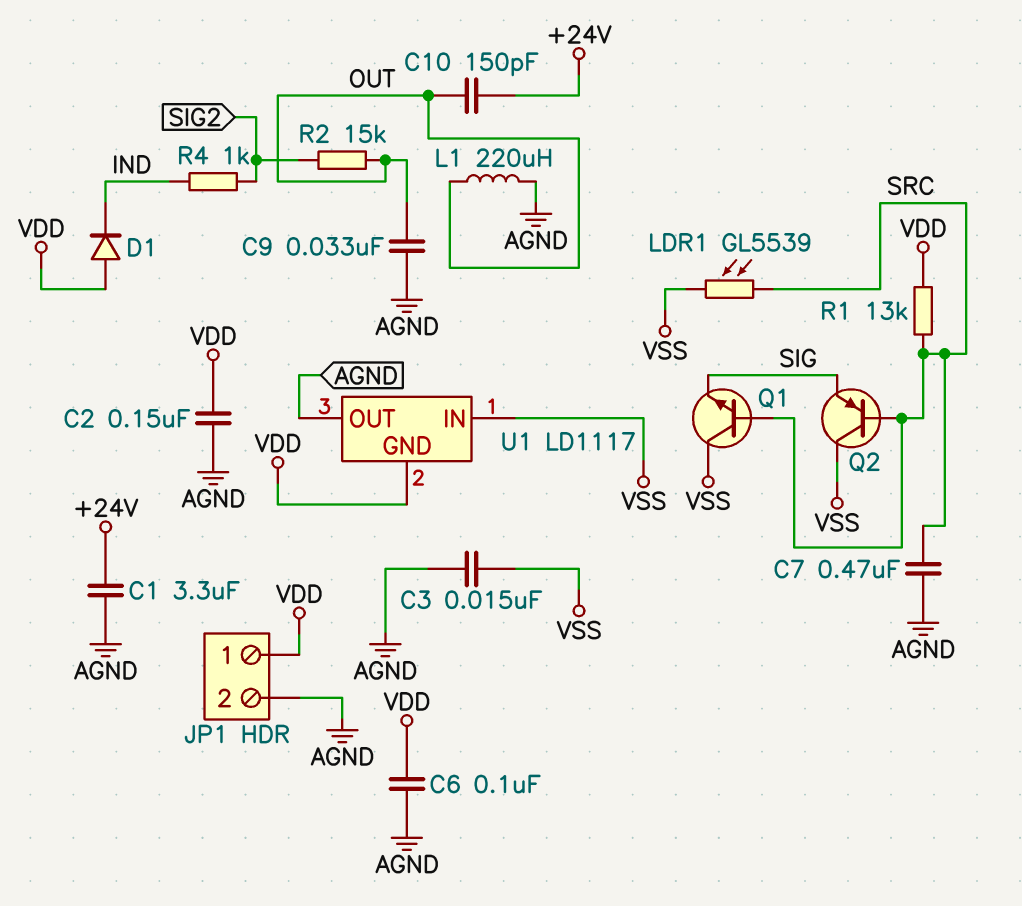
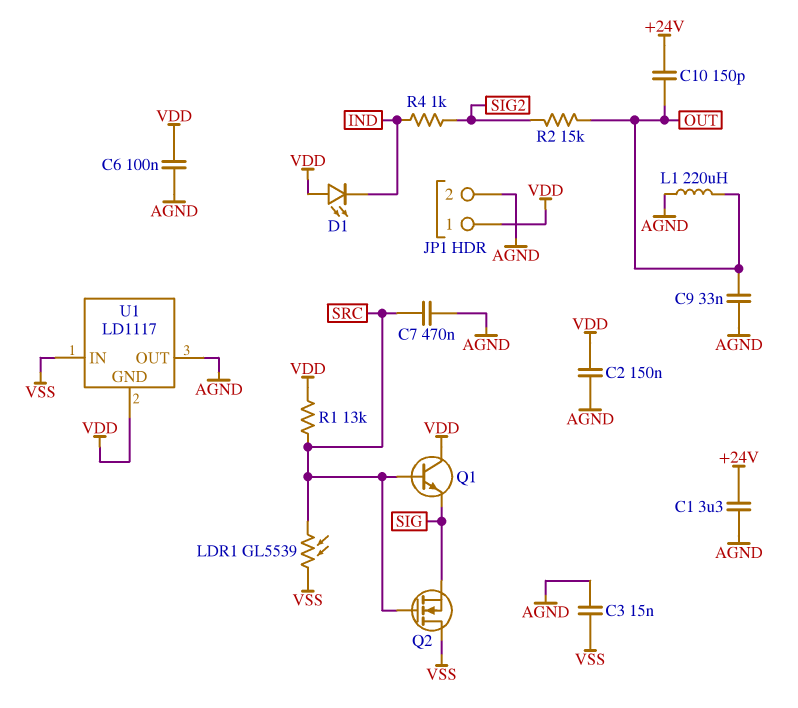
D1: diode (A VDD, K IND) -> LED (A VDD, K IND)
Q1: NPN (B SRC, C VSS, E SIG) -> NPN (B SRC, C VDD, E SIG)
Q2: PNP (B SRC, C VSS, E SIG) -> NMOS (G SRC, D VSS, S SIG)

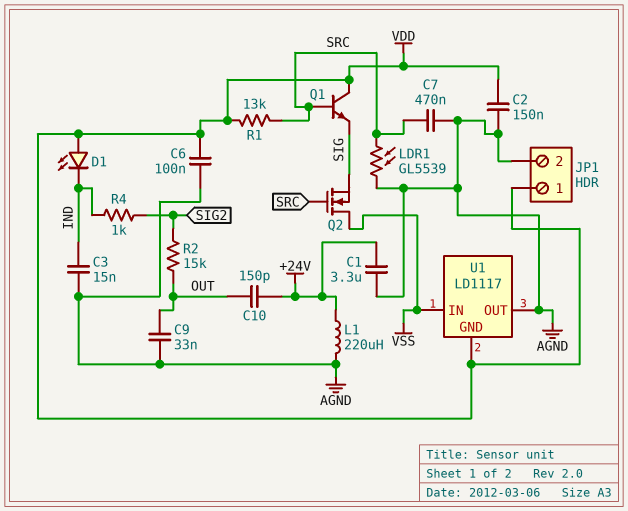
C3: 15nF (AGND, VSS) -> 15nF (AGND, IND)
L1: 220uH (AGND, OUT) -> 220uH (+24V, AGND)
LDR1: GL5539 (SRC, VSS) -> GL5539 (AGND, SRC)

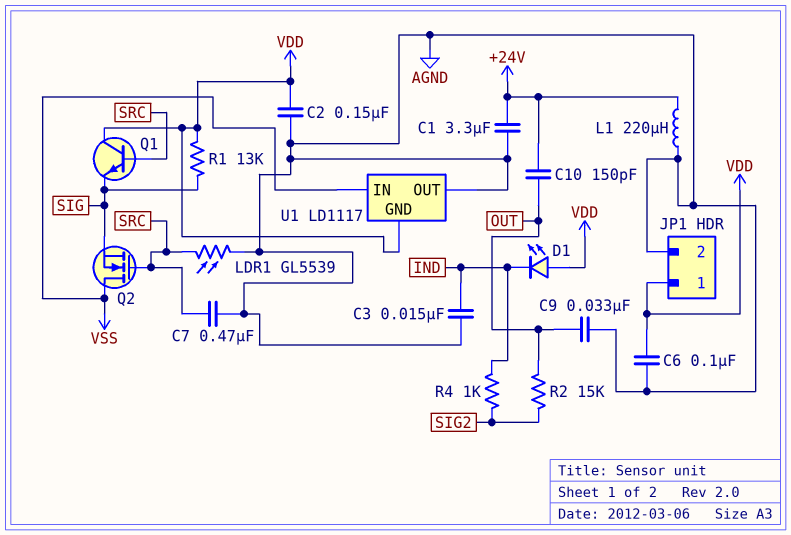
R1: 13k (SRC, VDD) -> 13k (SIG, VDD)

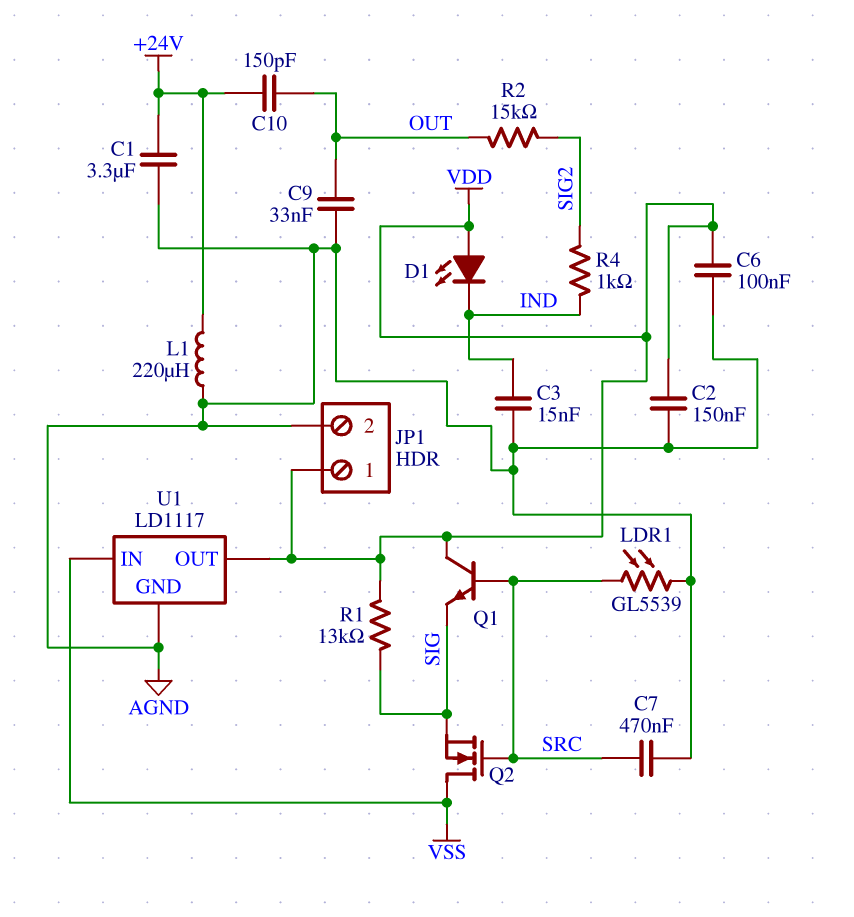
U1 pin GND: VDD -> AGND
U1 pin OUT: AGND -> VDD

